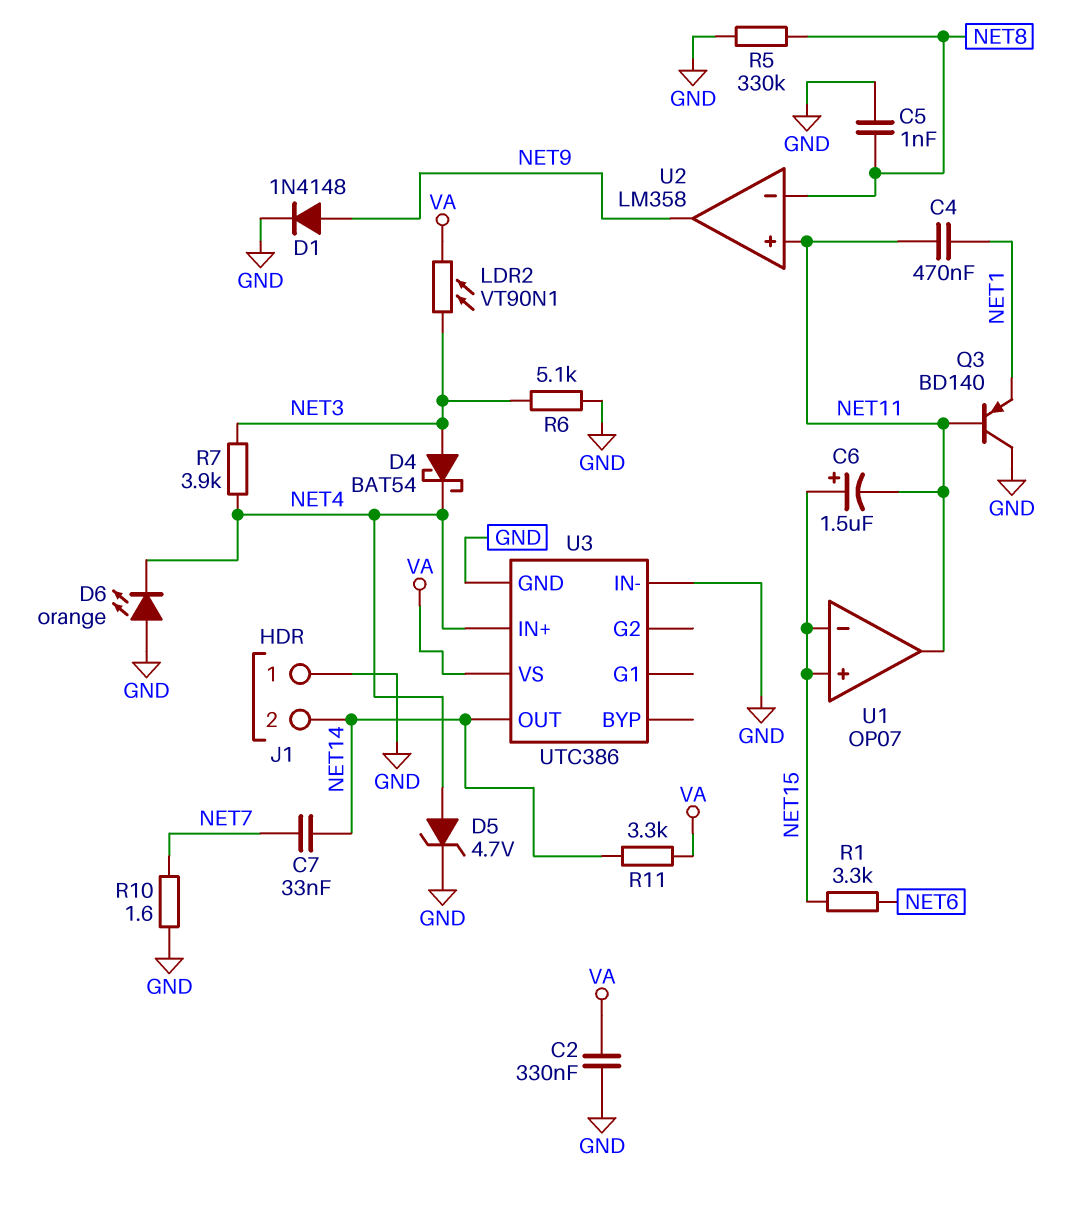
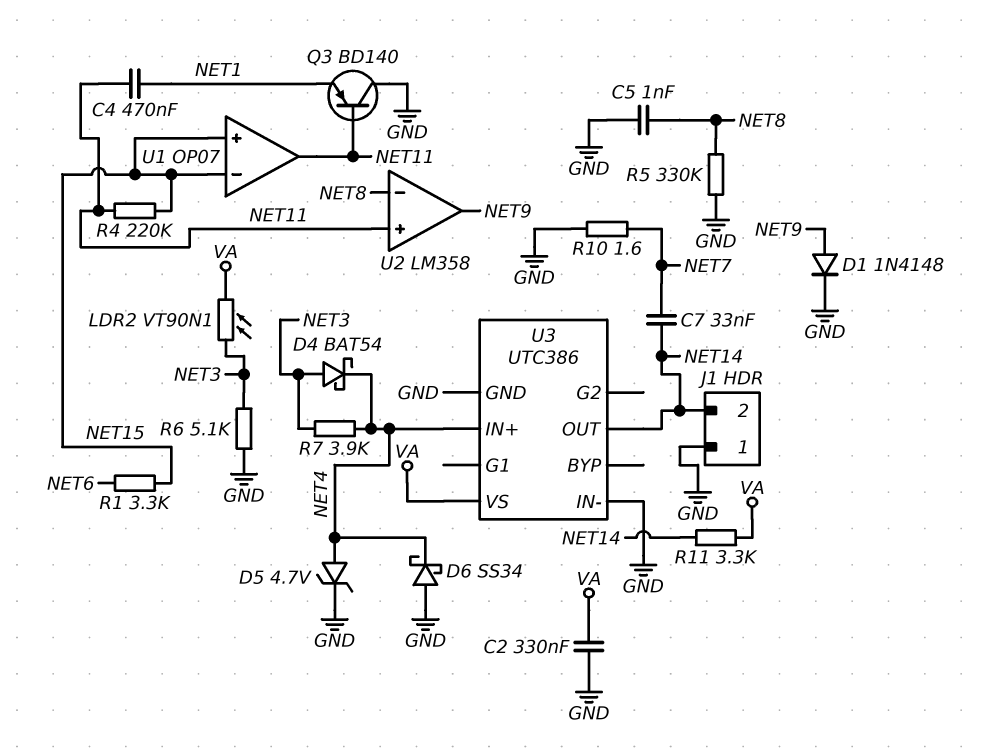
C6: 1.5uF (plus NET15, minus NET11) -> none
D6: LED orange (A GND, K NET4) -> schottky SS34 (A GND, K NET4)
R4: none -> 220k (NET11, NET15)

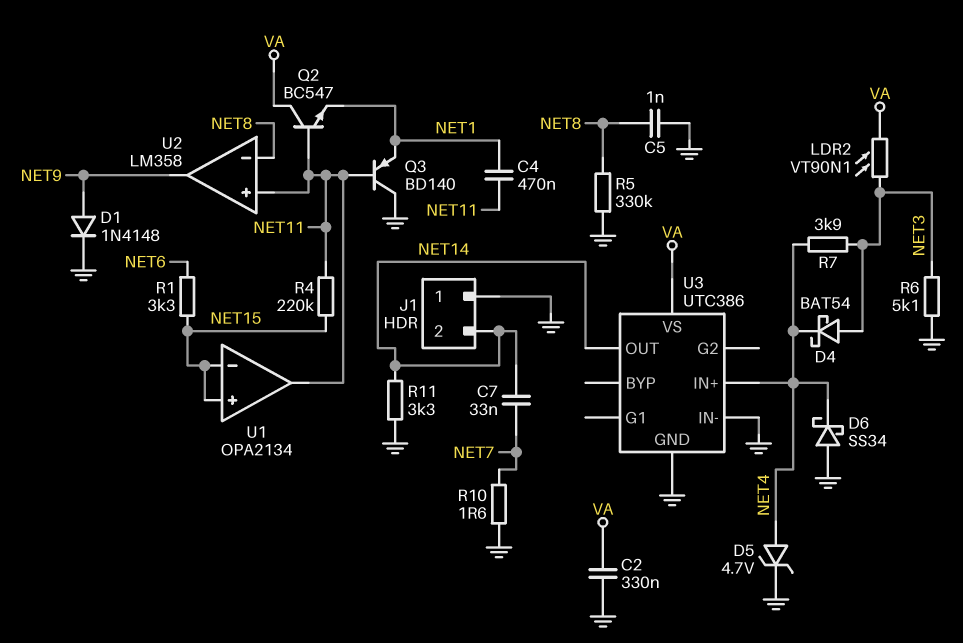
Q2: none -> NPN BC547 (B NET11, C VA, E NET1)
R11: 3.3k (NET14, VA) -> 3.3k (GND, NET14)
U1: OP07 -> OPA2134

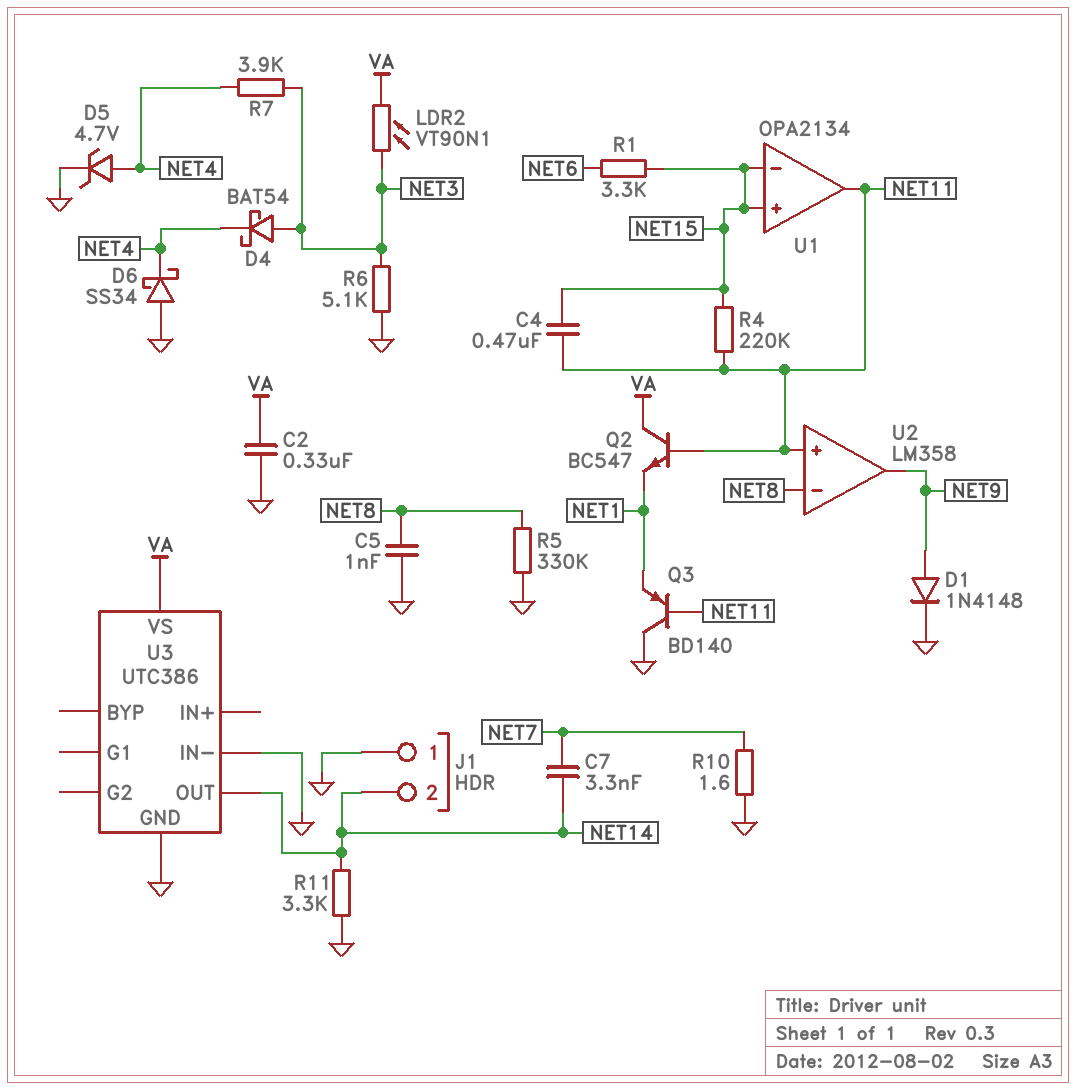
C4: 470nF (NET1, NET11) -> 470nF (NET11, NET15)
C7: 33nF (NET7, NET14) -> 3.3nF (NET7, NET14)
U3 pin IN+: NET4 -> none

